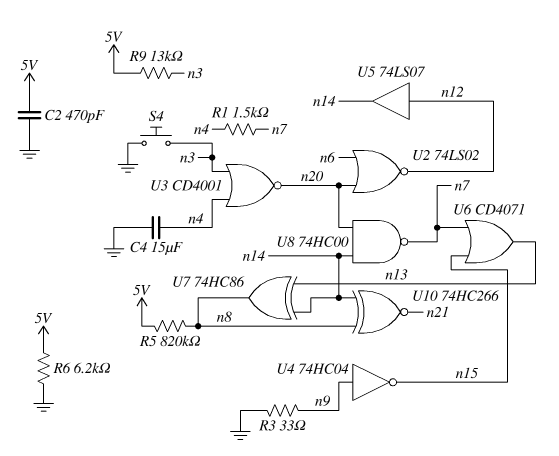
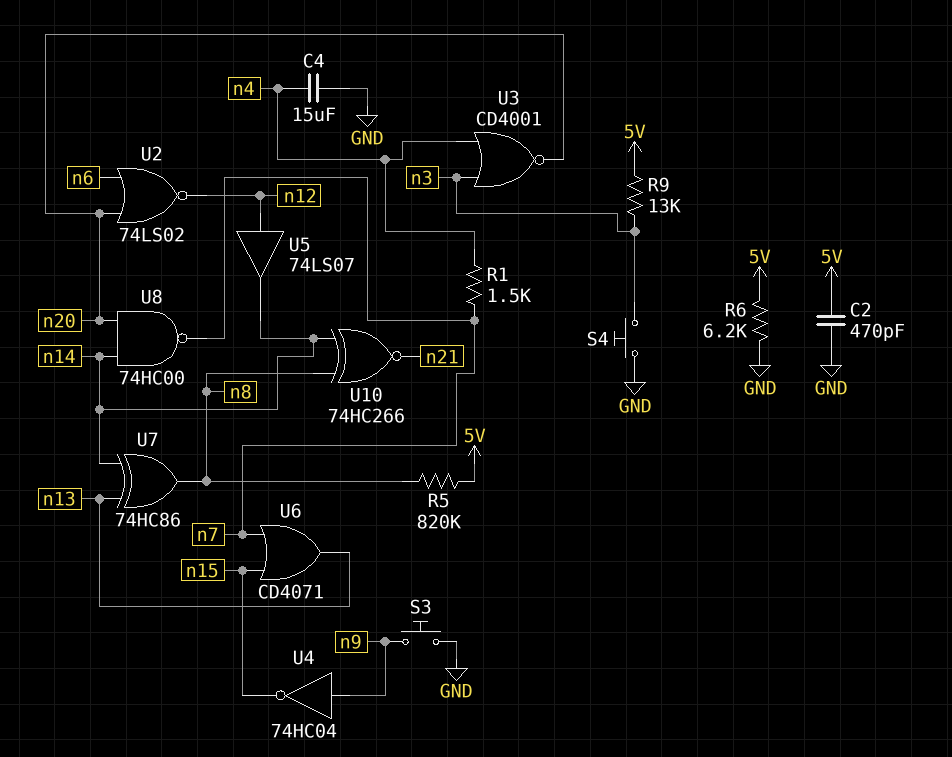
R3: 33 (GND, n9) -> none
S3: none -> button (GND, n9)

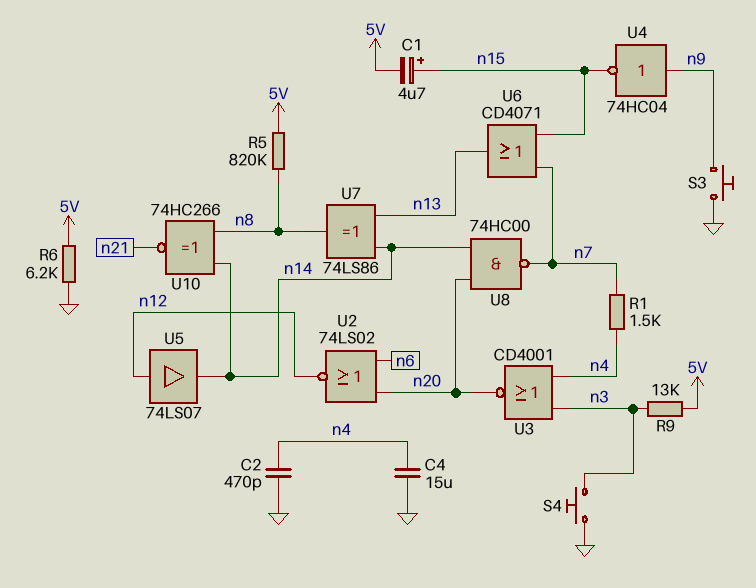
C1: none -> 4.7uF (plus n15, minus 5V)
C2: 470pF (5V, GND) -> 470pF (GND, n4)
U7: XOR 74HC86 (in n13, in n14, out n8) -> XOR 74LS86 (in n13, in n14, out n8)

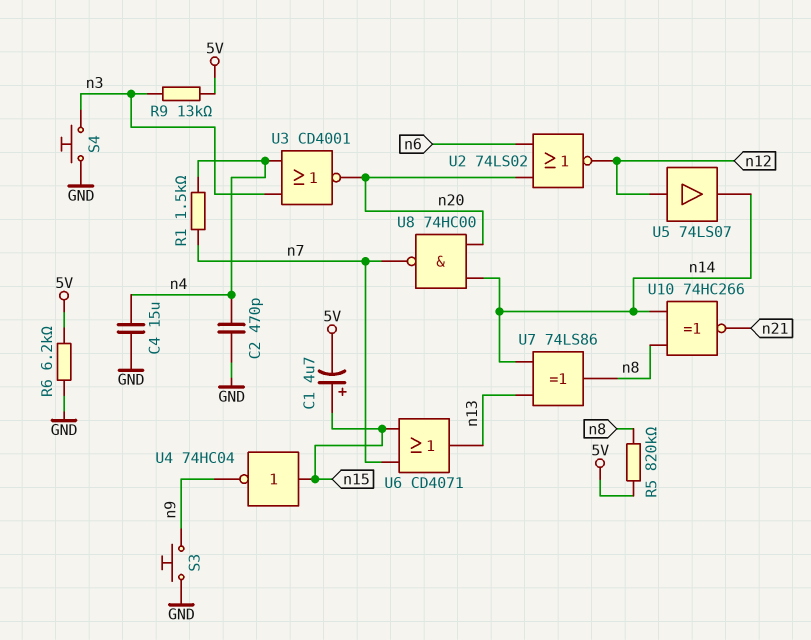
U4: NOT 74HC04 (in n9, out n15) -> NOT 74HC04 (in n15, out n9)

